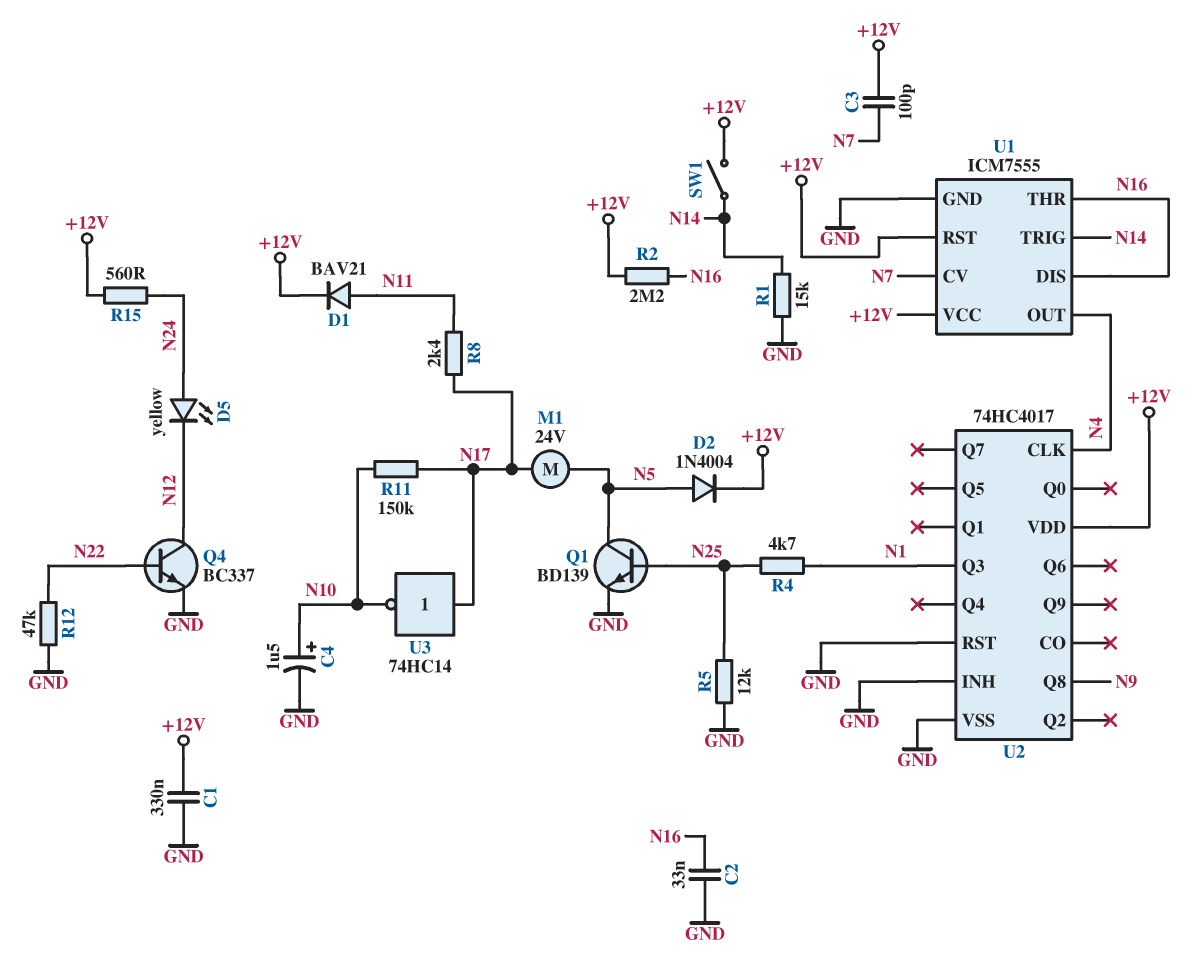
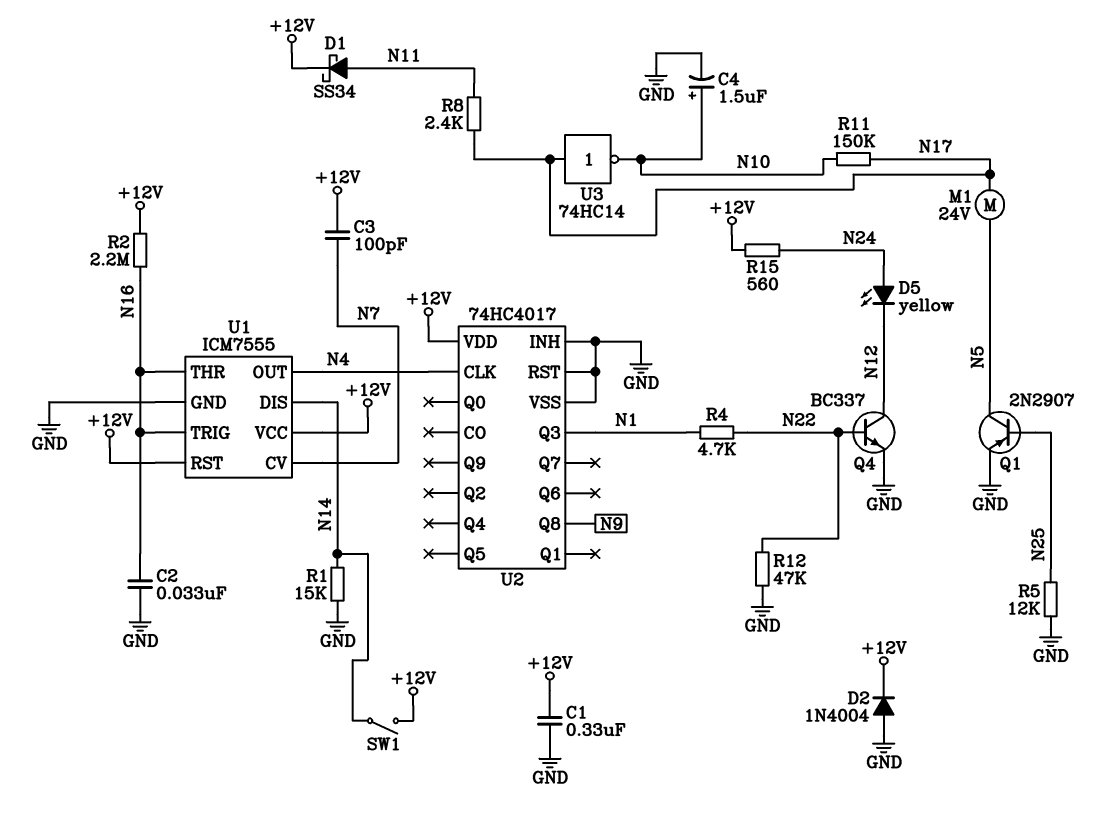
D1: diode BAV21 (A N11, K +12V) -> schottky SS34 (A N11, K +12V)
D2: diode 1N4004 (A N5, K +12V) -> diode 1N4004 (A GND, K +12V)
Q1: NPN BD139 (B N25, C N5, E GND) -> PNP 2N2907 (B N25, C N5, E GND)
R4: 4.7k (N1, N25) -> 4.7k (N1, N22)
U1 pin DIS: N16 -> N14
U1 pin TRIG: N14 -> N16

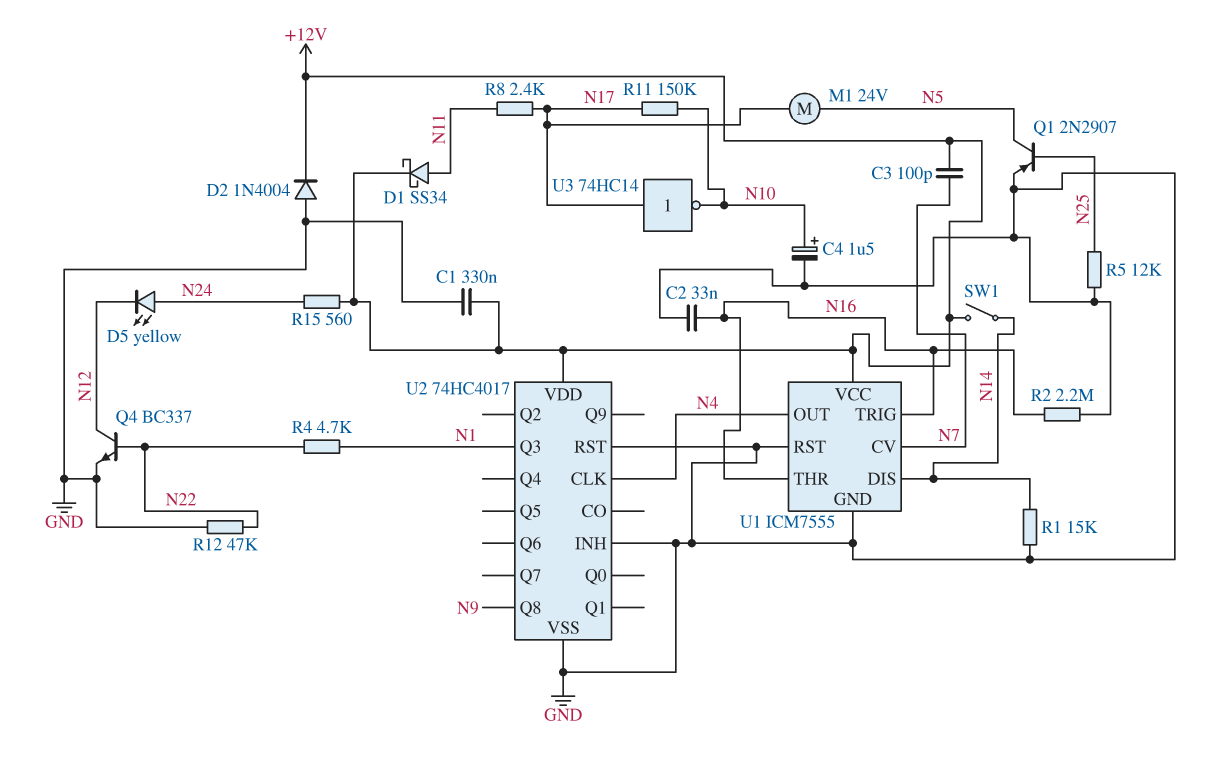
R2: 2.2M (+12V, N16) -> 2.2M (GND, N16)
U1 pin RST: +12V -> GND

